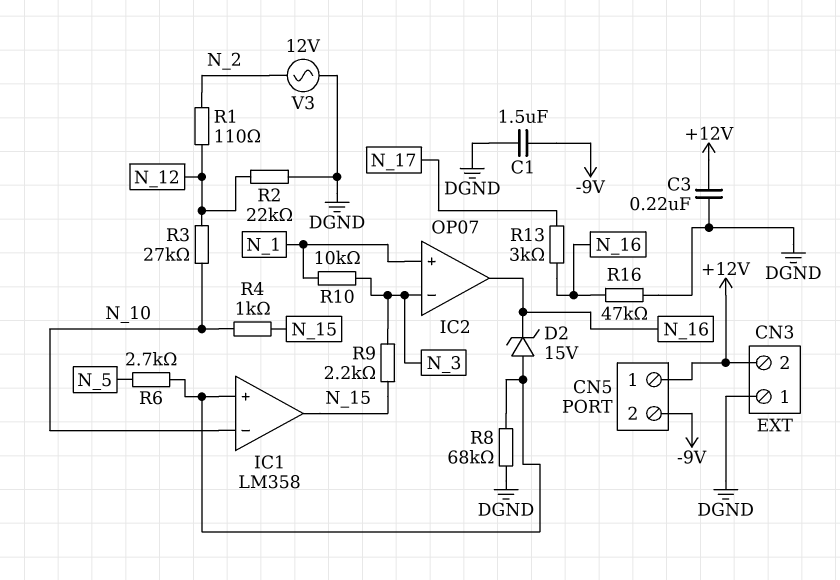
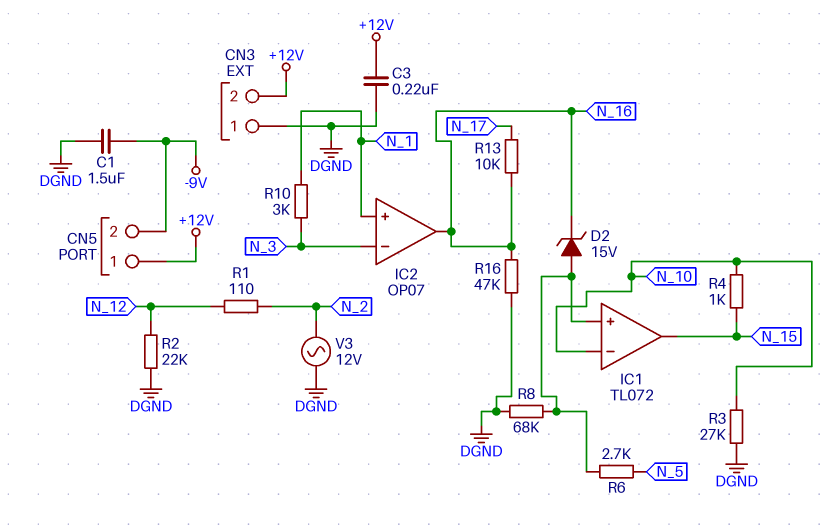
IC1: LM358 -> TL072
R3: 27k (N_10, N_12) -> 27k (DGND, N_10)
R9: 2.2k (N_3, N_15) -> none
R10: 10k (N_1, N_3) -> 3k (N_1, N_3)
R13: 3k (N_16, N_17) -> 10k (N_16, N_17)

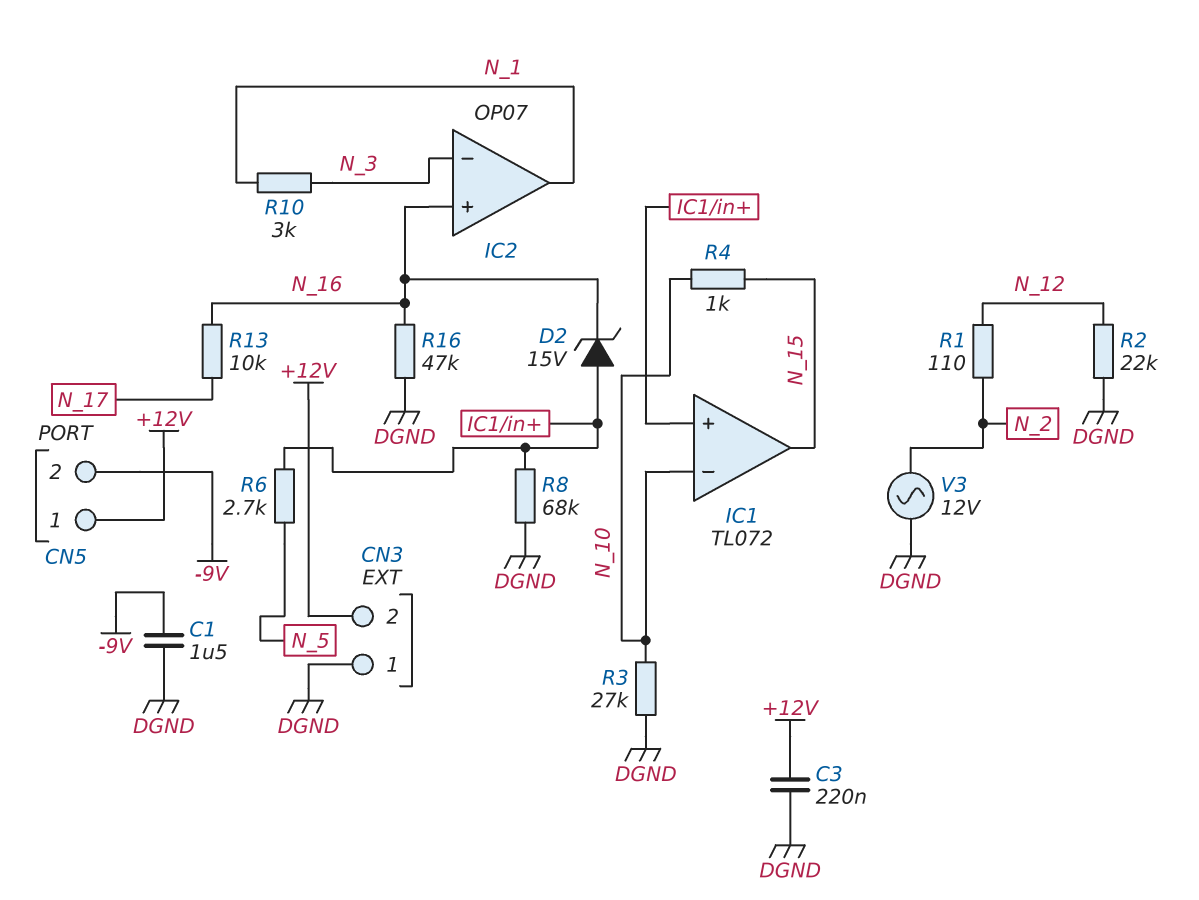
IC2 pin in+: N_1 -> N_16
IC2 pin out: N_16 -> N_1

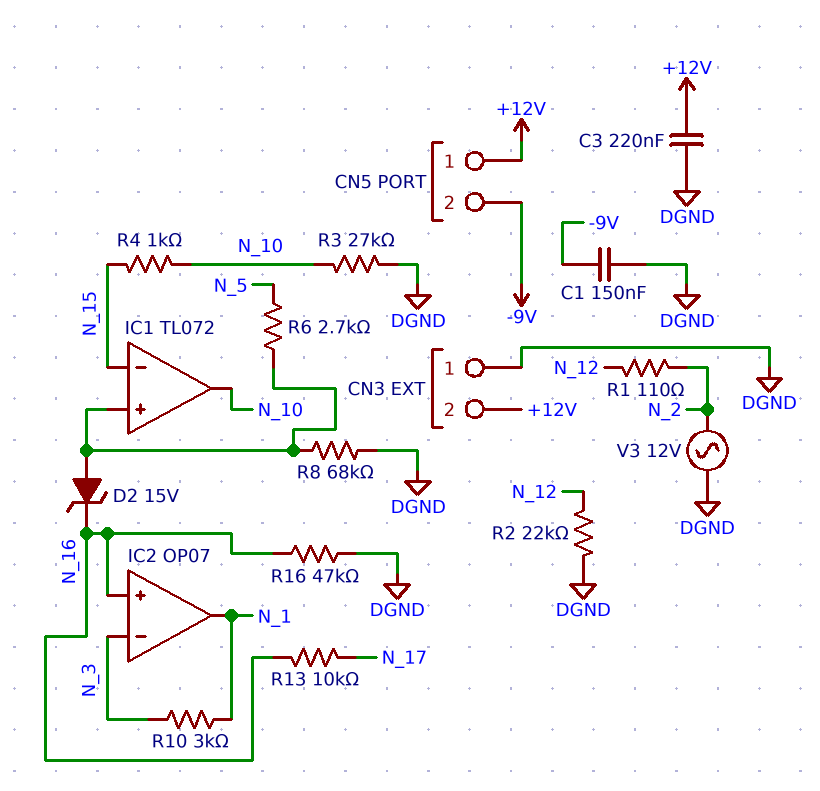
C1: 1.5uF (-9V, DGND) -> 150nF (-9V, DGND)
IC1 pin in-: N_10 -> N_15
IC1 pin out: N_15 -> N_10

